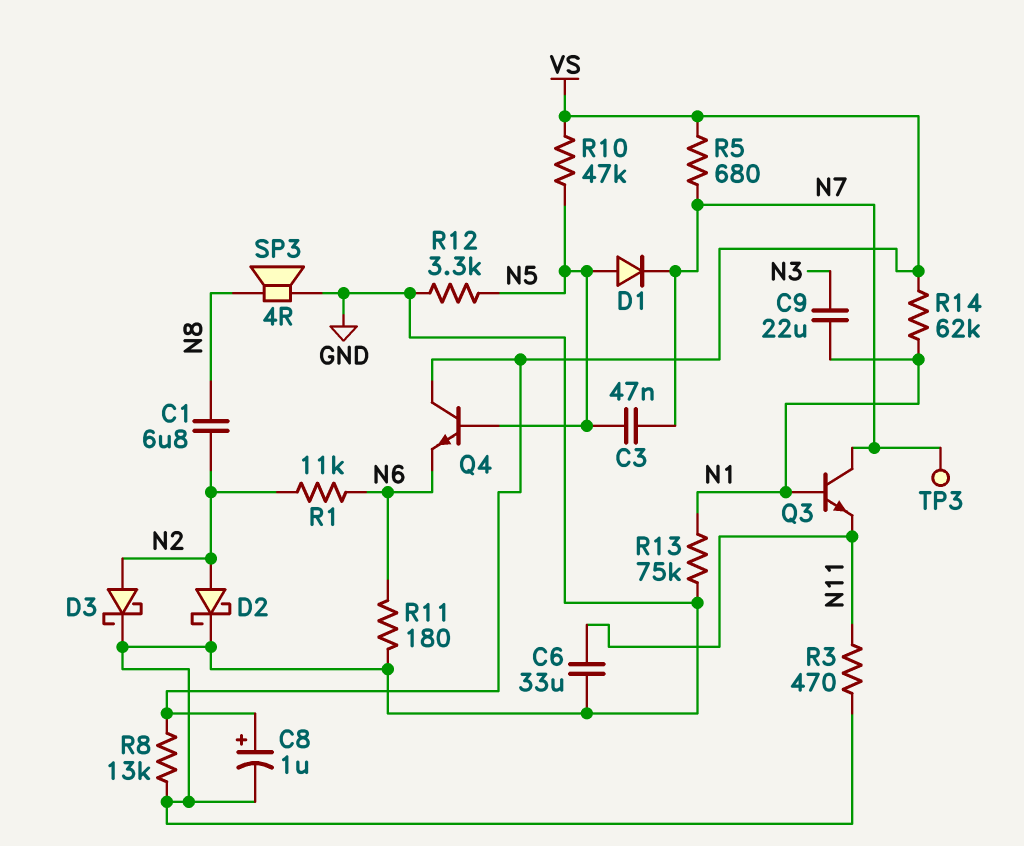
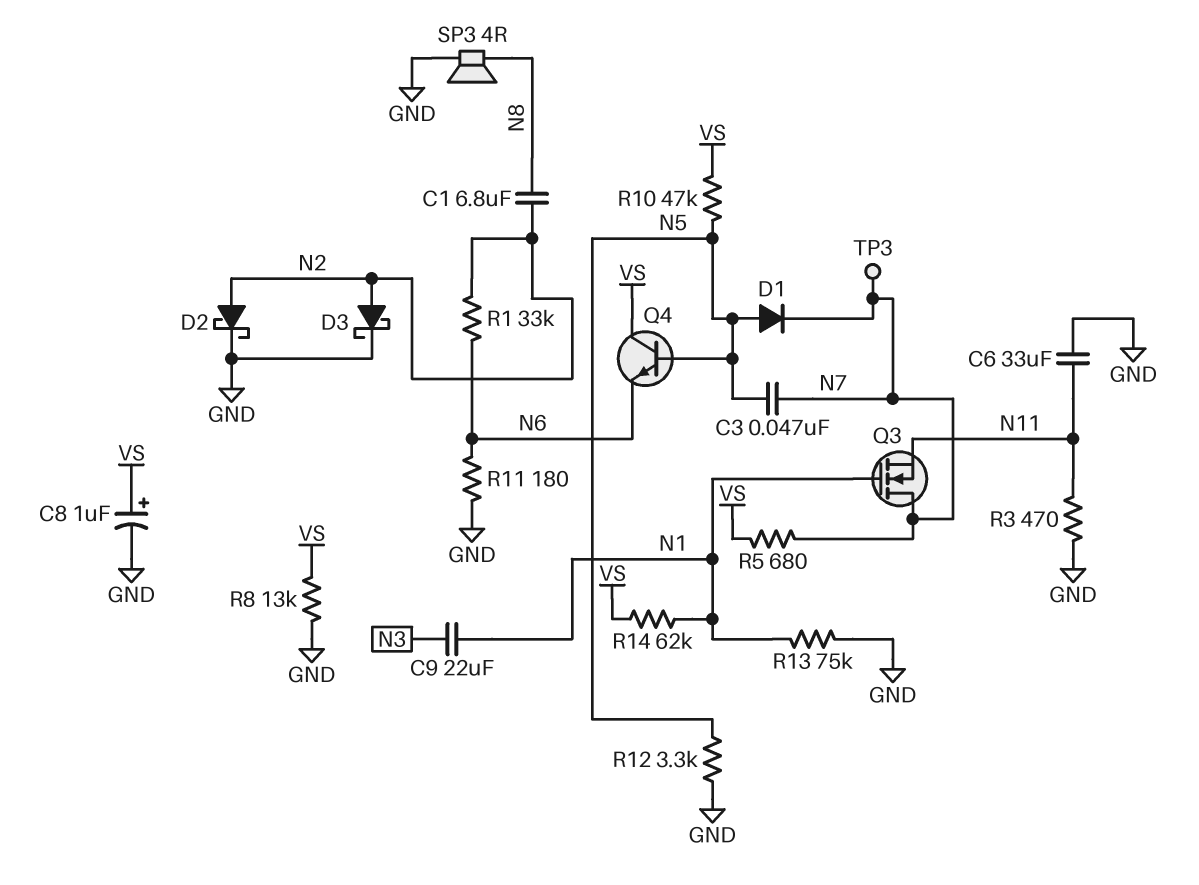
Q3: NPN (B N1, C N7, E N11) -> NMOS (G N1, D N7, S N11)
R1: 11k (N2, N6) -> 33k (N2, N6)

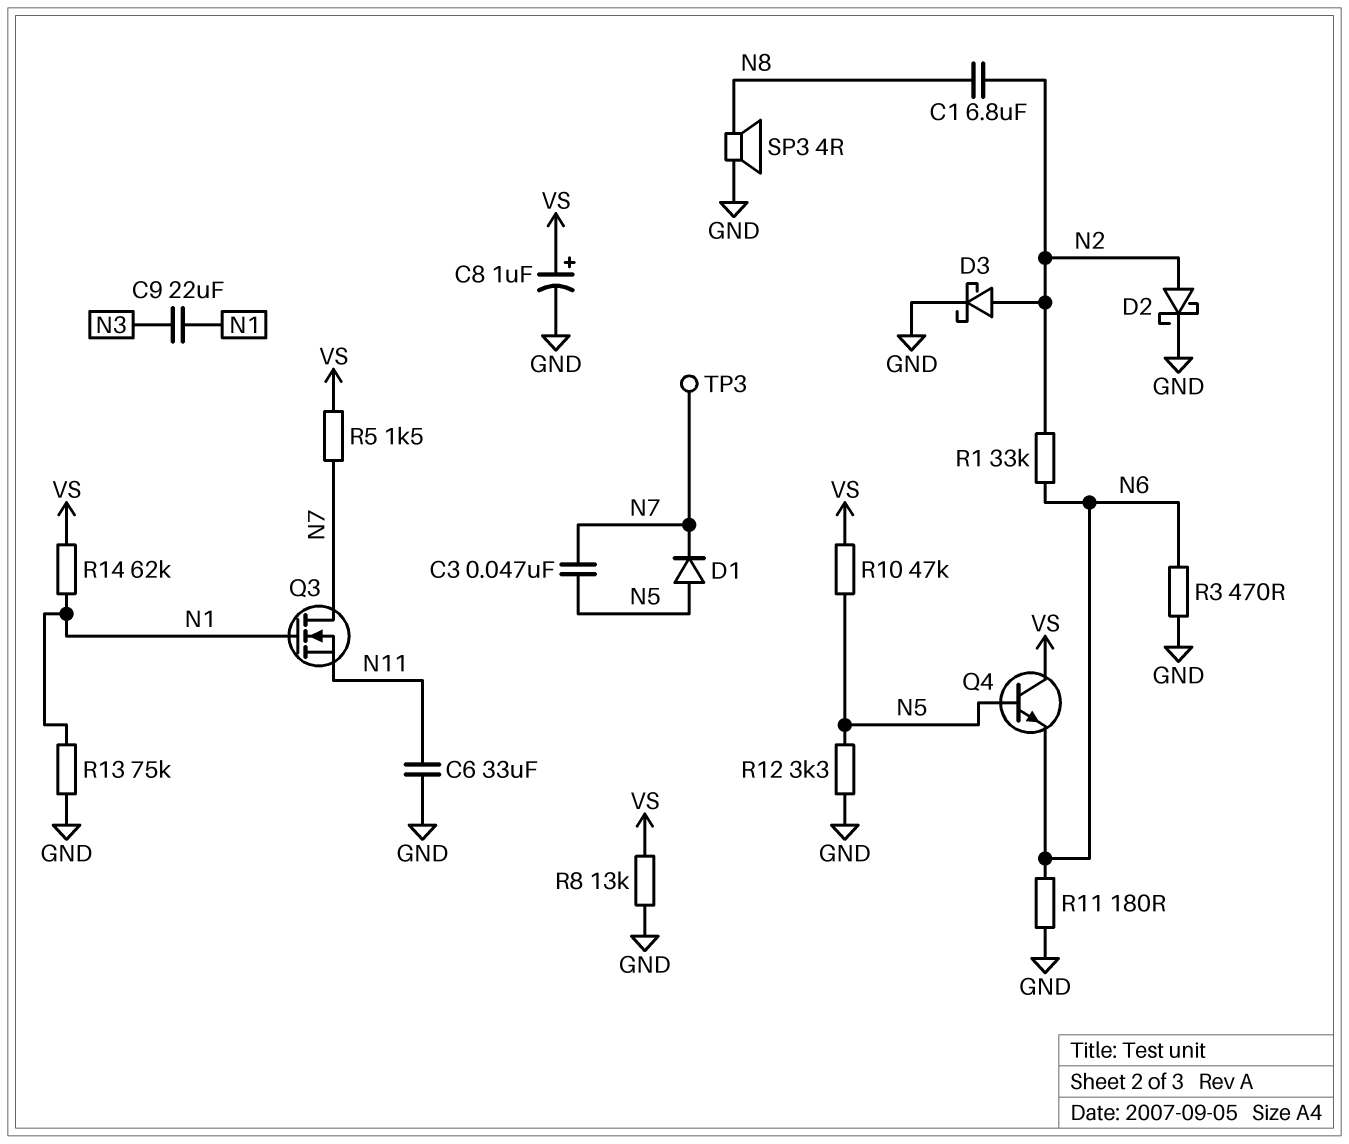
R3: 470 (GND, N11) -> 470 (GND, N6)
R5: 680 (N7, VS) -> 1.5k (N7, VS)

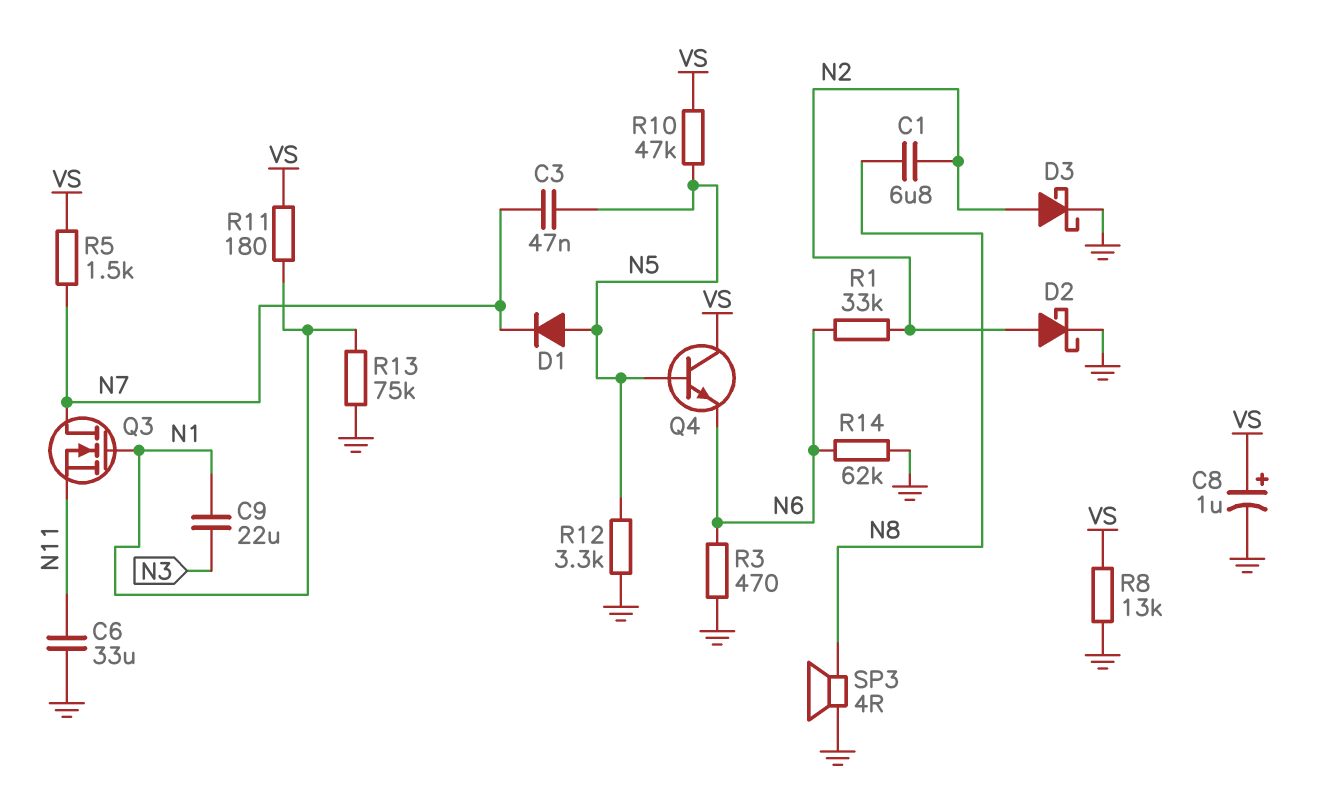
R11: 180 (GND, N6) -> 180 (N1, VS)
R14: 62k (N1, VS) -> 62k (GND, N6)
TP3: test point (N7) -> none

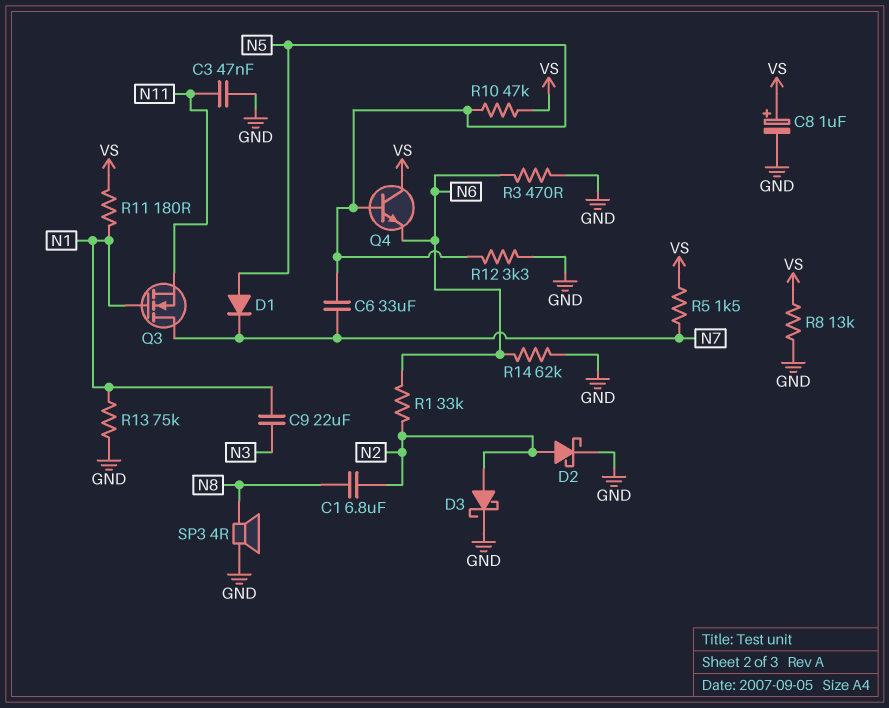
C3: 47nF (N5, N7) -> 47nF (GND, N11)
C6: 33uF (GND, N11) -> 33uF (N5, N7)

